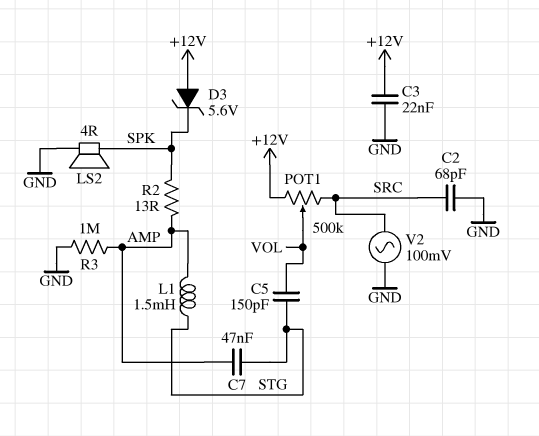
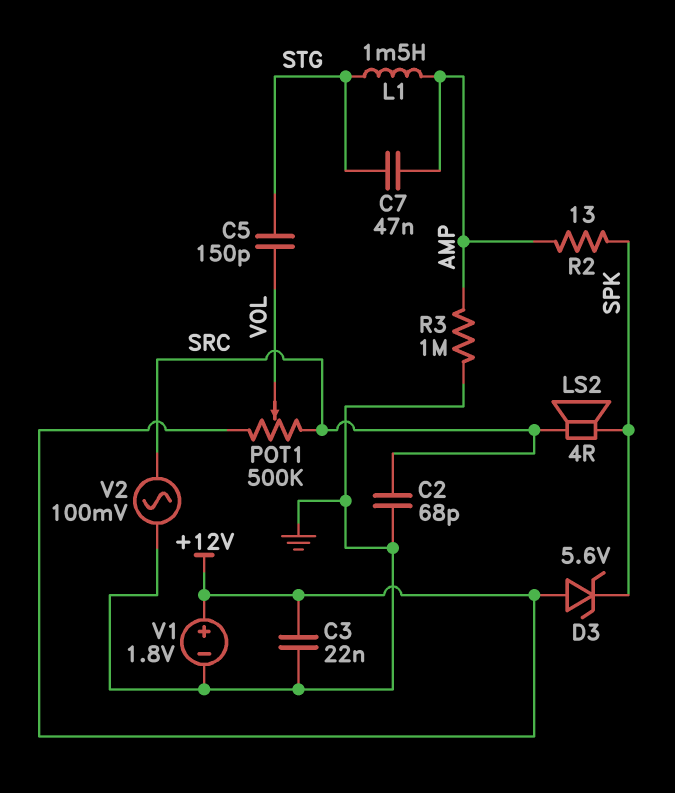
LS2: speaker 4R (GND, SPK) -> speaker 4R (SPK, SRC)
V1: none -> 1.8V (plus +12V, minus GND)

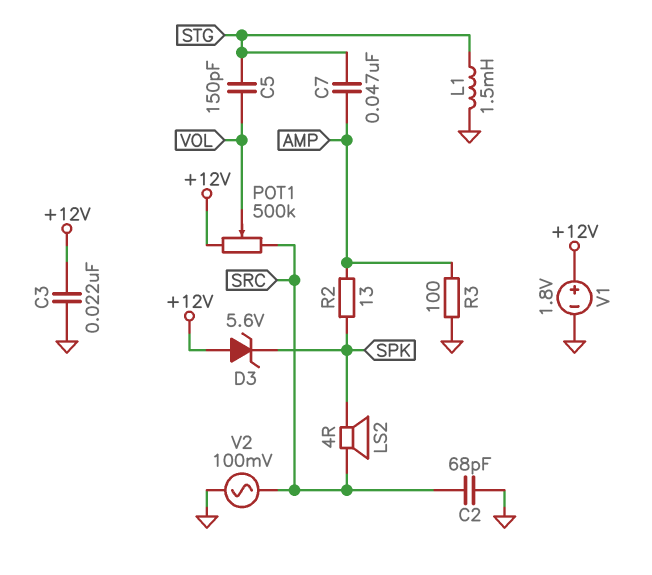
L1: 1.5mH (AMP, STG) -> 1.5mH (GND, STG)
R3: 1M (AMP, GND) -> 100 (AMP, GND)

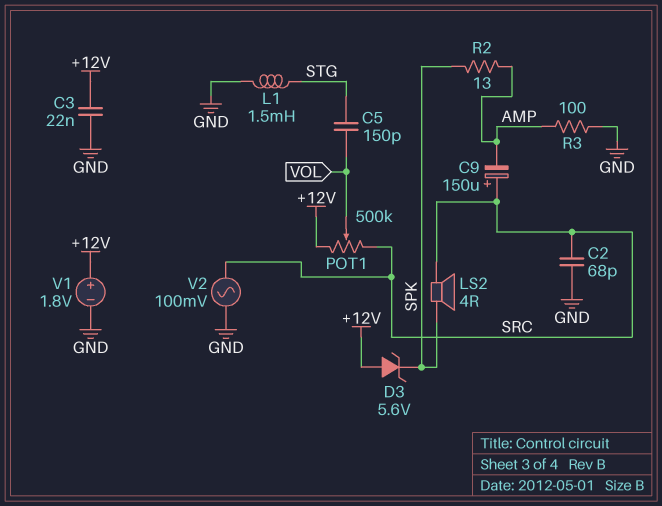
C7: 47nF (AMP, STG) -> none
C9: none -> 150uF (plus SRC, minus AMP)

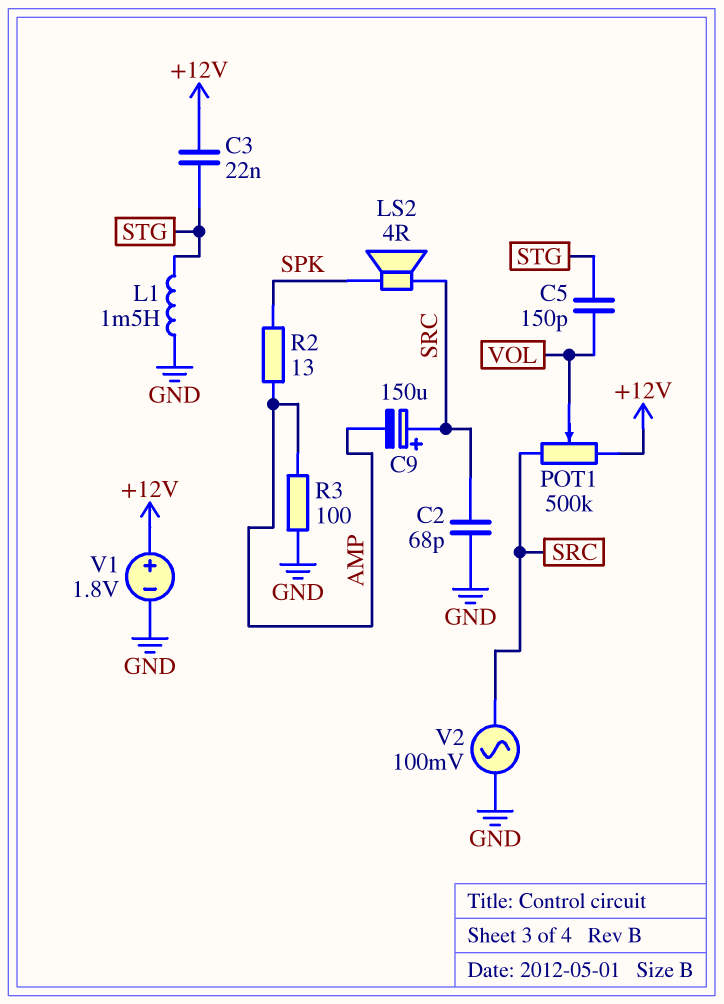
C3: 22nF (+12V, GND) -> 22nF (+12V, STG)
D3: zener 5.6V (A +12V, K SPK) -> none

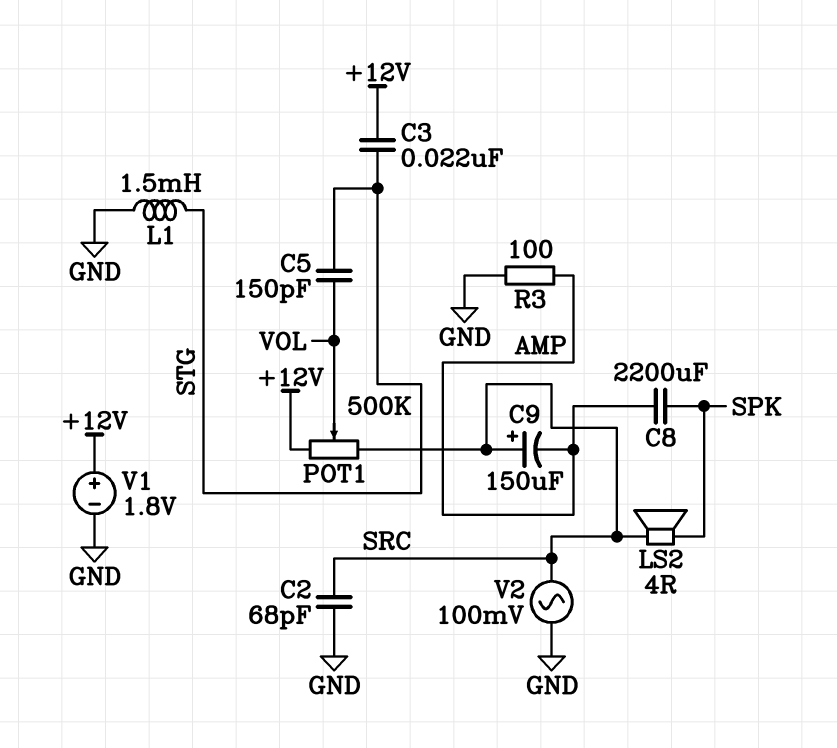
C8: none -> 2200uF (AMP, SPK)
R2: 13 (AMP, SPK) -> none

